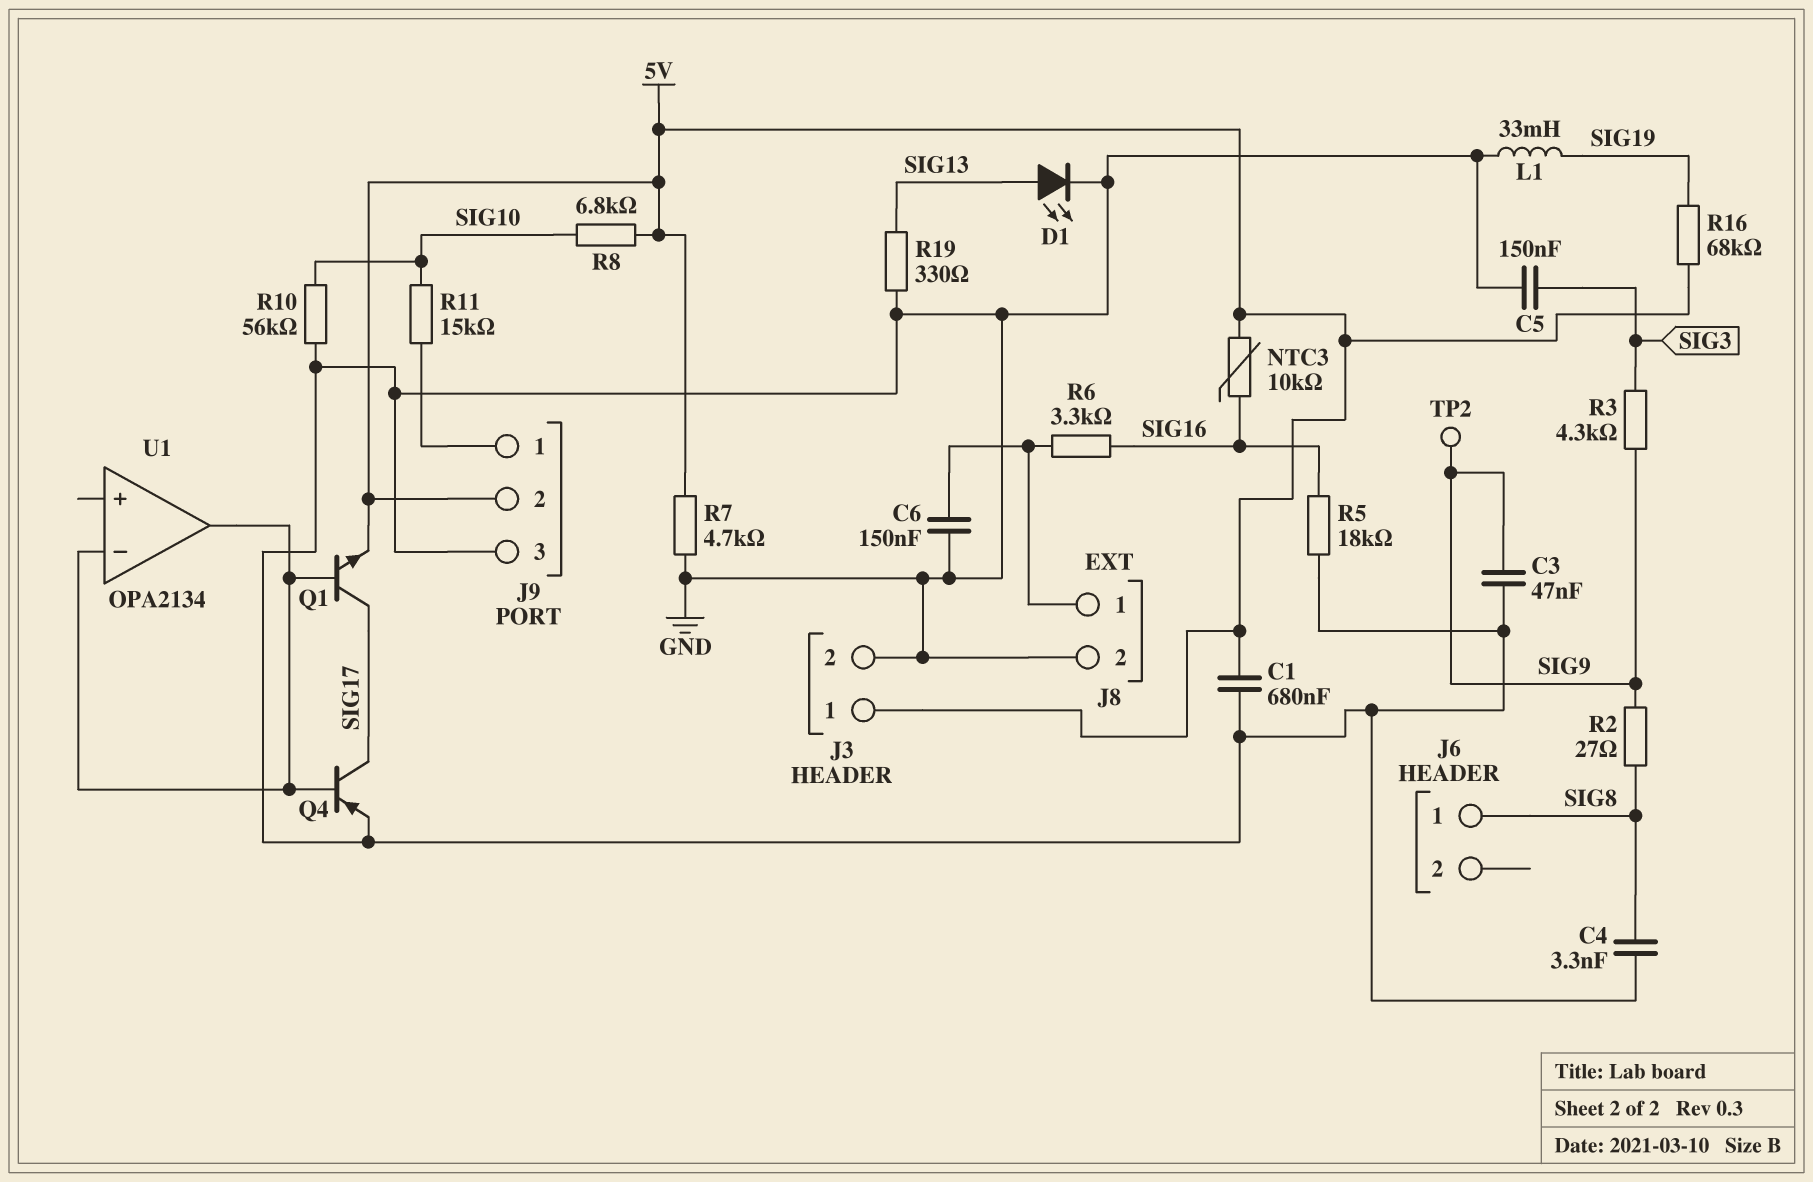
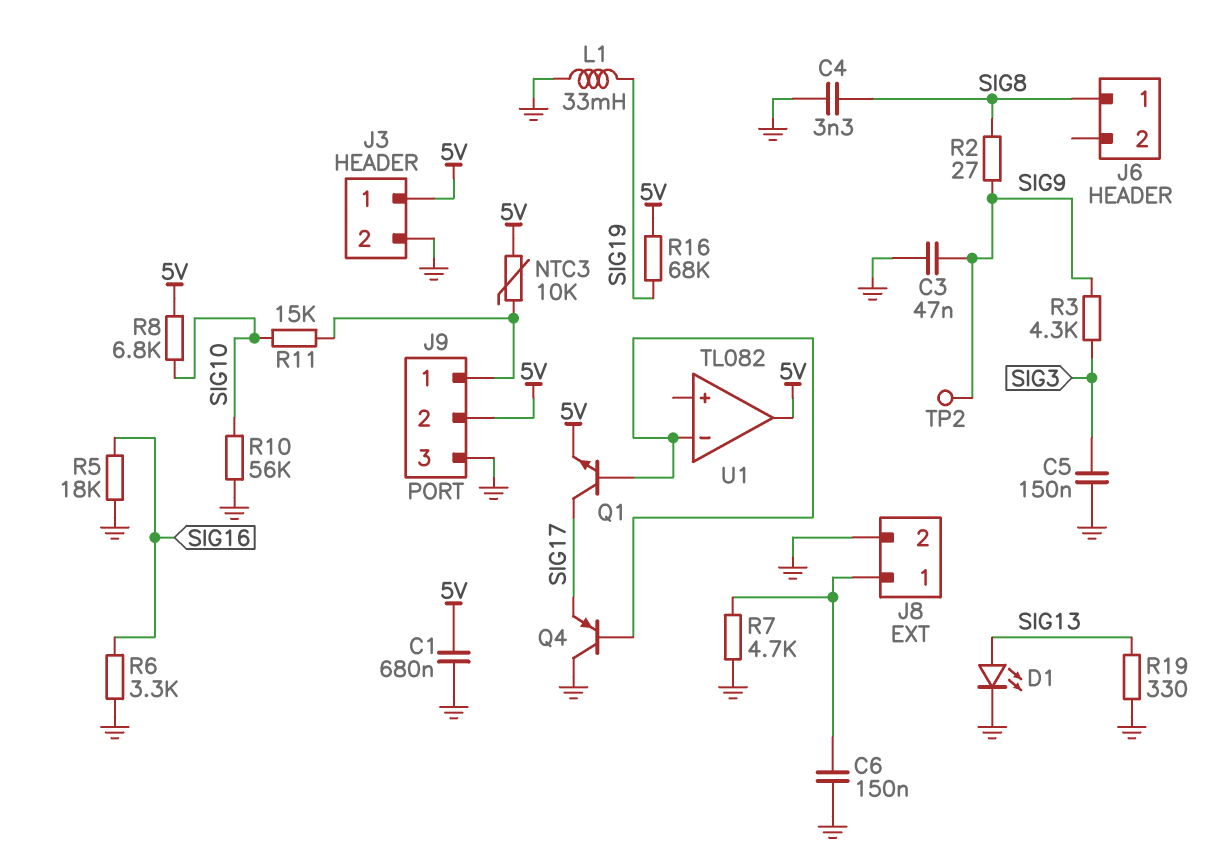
NTC3: 10k (5V, SIG16) -> 10k (5V, J9/1)
Q4: PNP (B U1/in-, C SIG17, E GND) -> PNP (B U1/in-, C GND, E SIG17)
R6: 3.3k (J8/1, SIG16) -> 3.3k (GND, SIG16)
R7: 4.7k (5V, GND) -> 4.7k (GND, J8/1)
U1: OPA2134 -> TL082
U1 pin out: U1/in- -> 5V

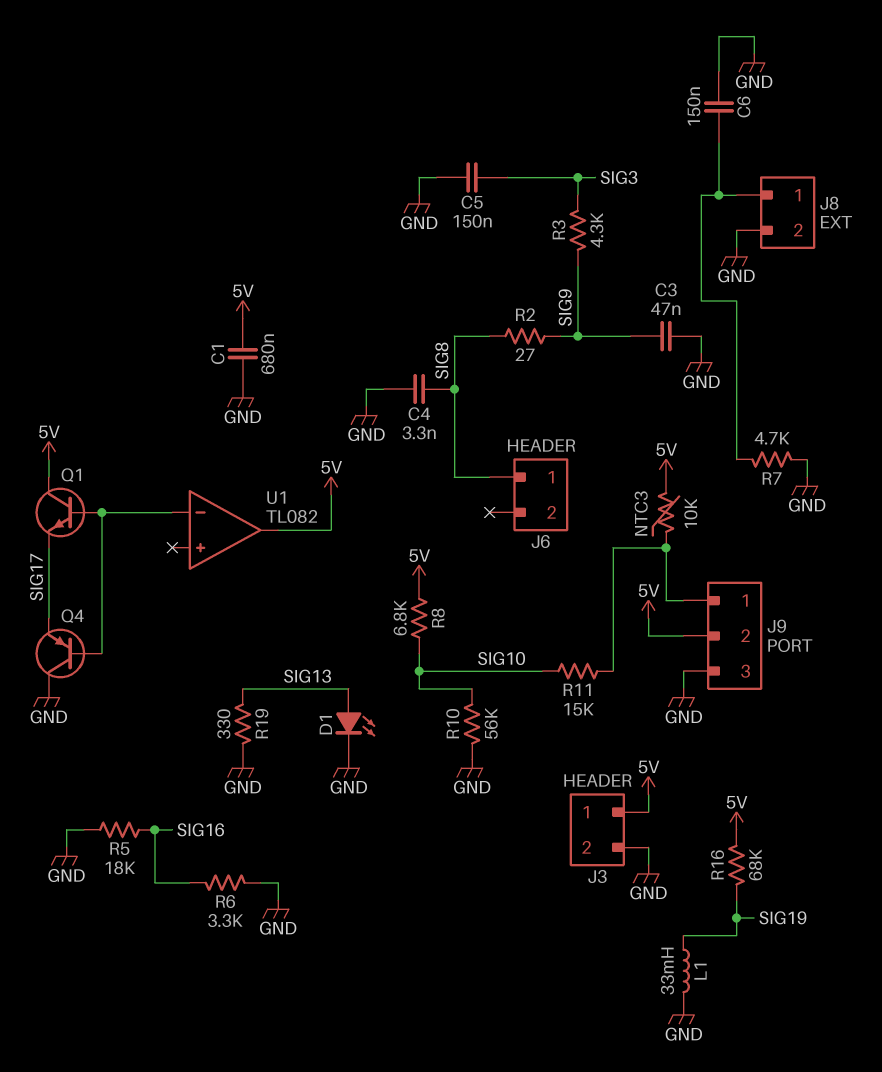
Q1: NPN (B U1/in-, C SIG17, E 5V) -> NPN (B U1/in-, C 5V, E SIG17)
TP2: test point (SIG9) -> none

